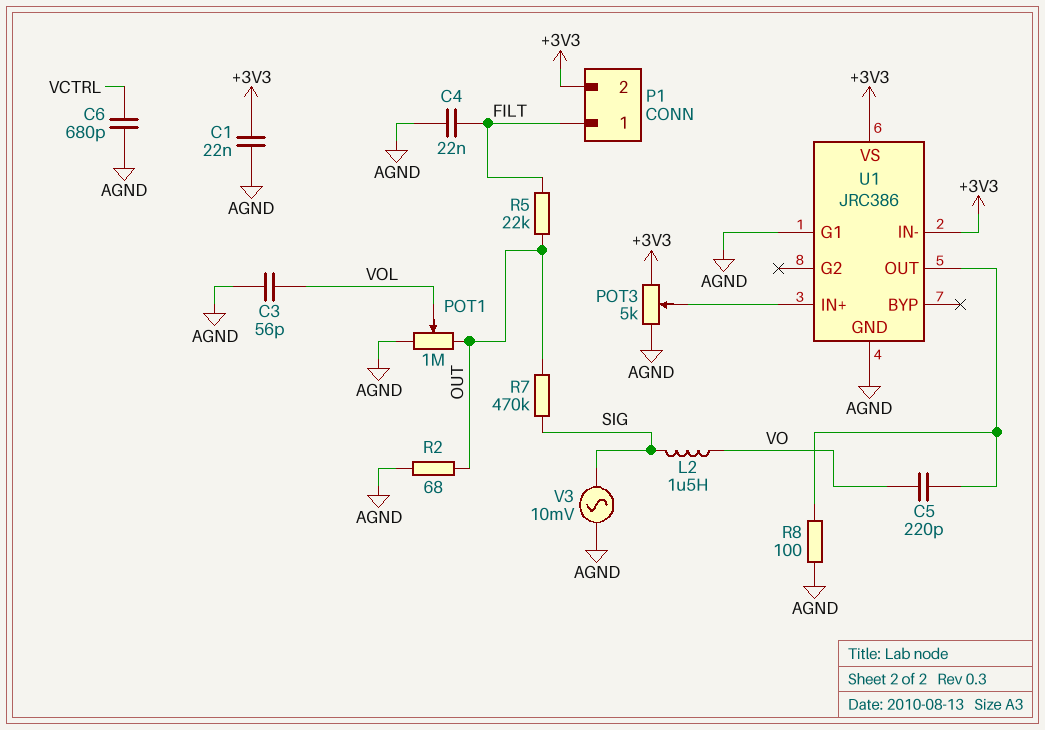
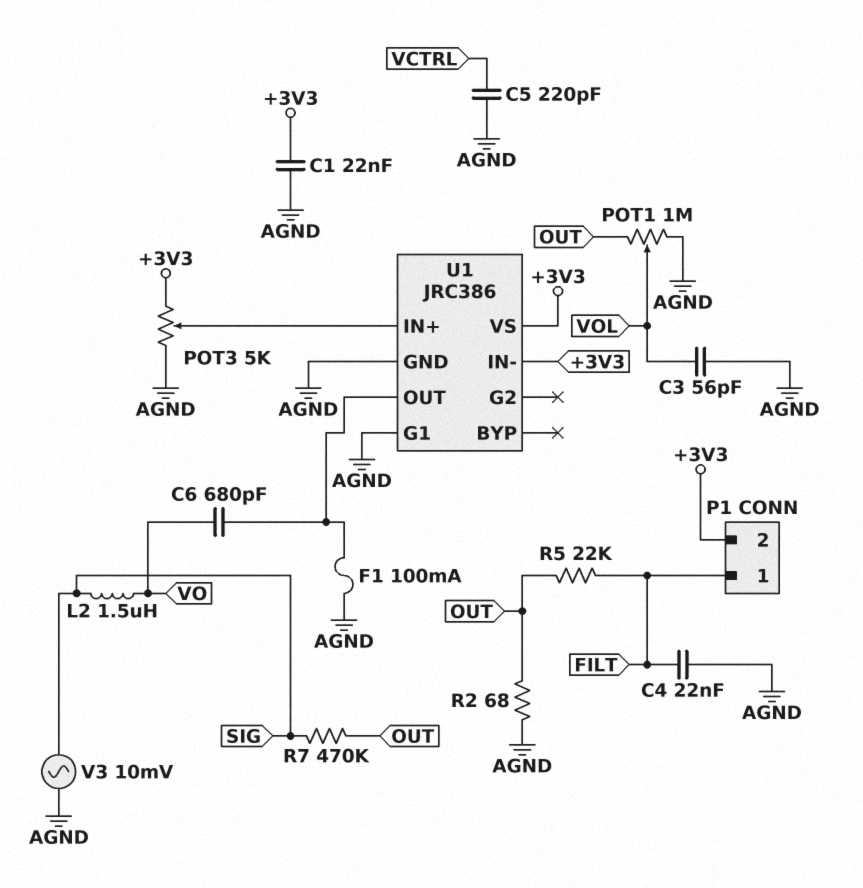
C5: 220pF (U1/OUT, VO) -> 220pF (AGND, VCTRL)
C6: 680pF (AGND, VCTRL) -> 680pF (U1/OUT, VO)
F1: none -> 100mA (AGND, U1/OUT)
R8: 100 (AGND, U1/OUT) -> none

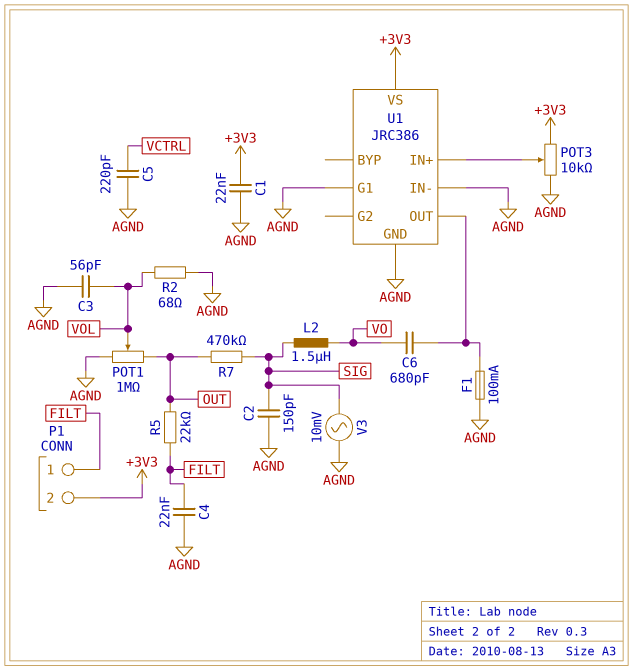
C2: none -> 150pF (AGND, SIG)
POT3: 5k (+3V3, AGND, wiper U1/IN+) -> 10k (+3V3, AGND, wiper U1/IN+)
R2: 68 (AGND, OUT) -> 68 (AGND, VOL)
U1 pin IN-: +3V3 -> AGND

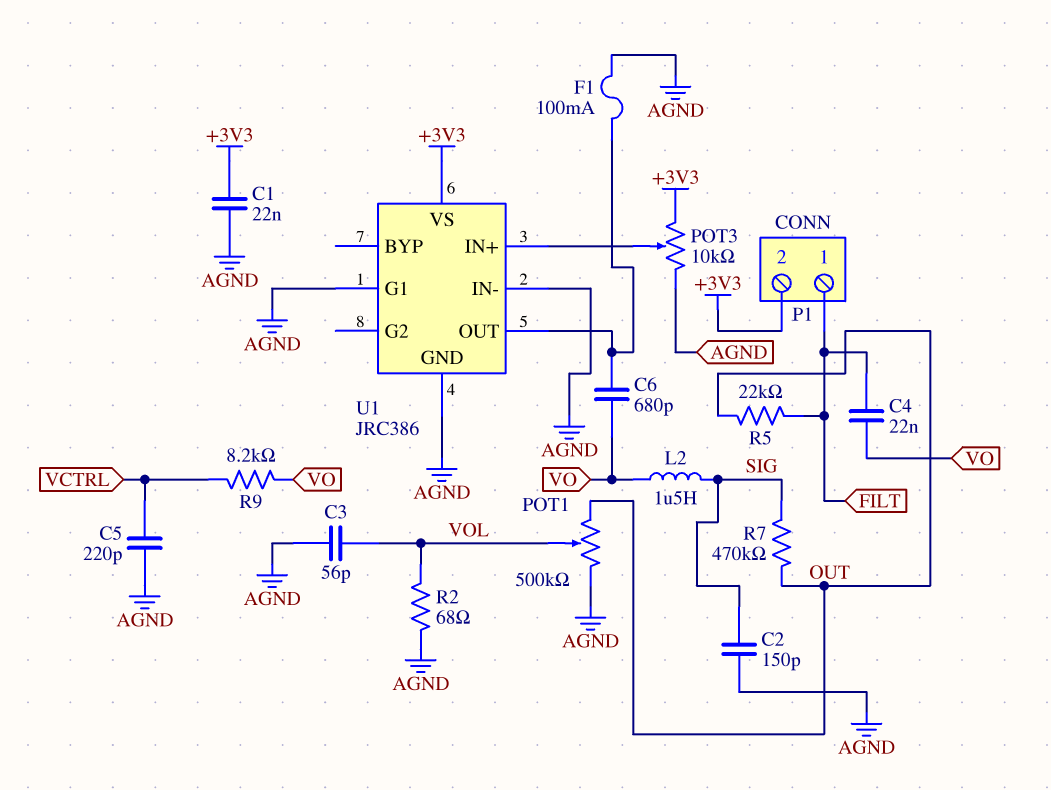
C4: 22nF (AGND, FILT) -> 22nF (FILT, VO)
POT1: 1M (AGND, OUT, wiper VOL) -> 500k (AGND, OUT, wiper VOL)
R9: none -> 8.2k (VCTRL, VO)
V3: AC 10mV (AGND, SIG) -> none

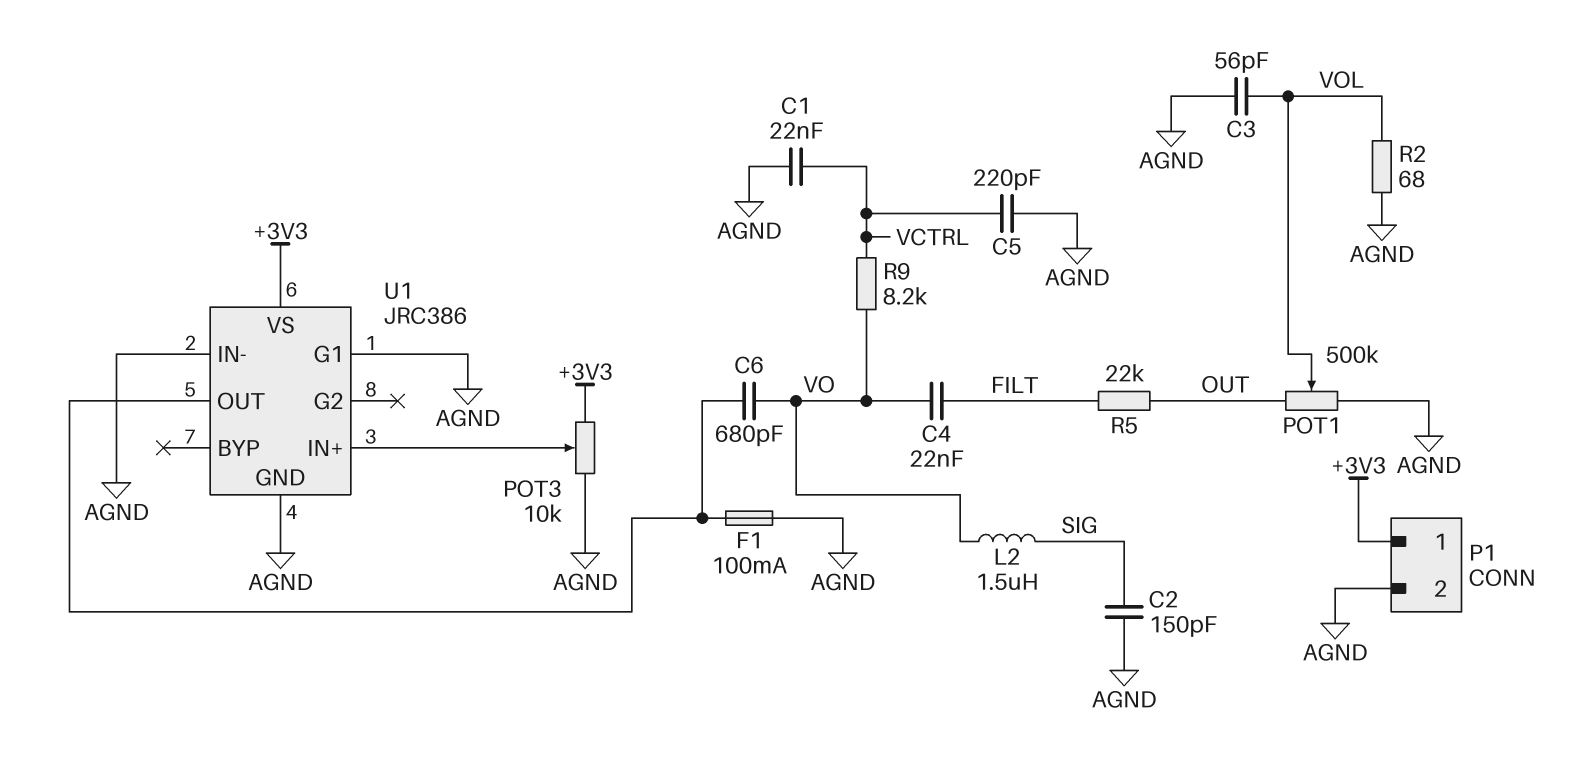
C1: 22nF (+3V3, AGND) -> 22nF (AGND, VCTRL)
P1 pin 1: FILT -> +3V3
P1 pin 2: +3V3 -> AGND
R7: 470k (OUT, SIG) -> none

